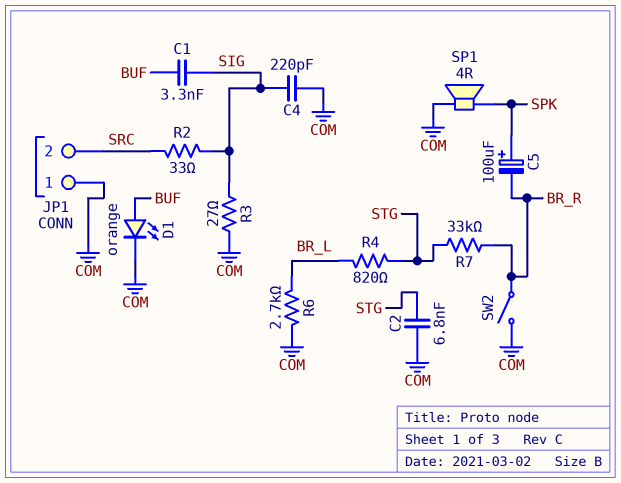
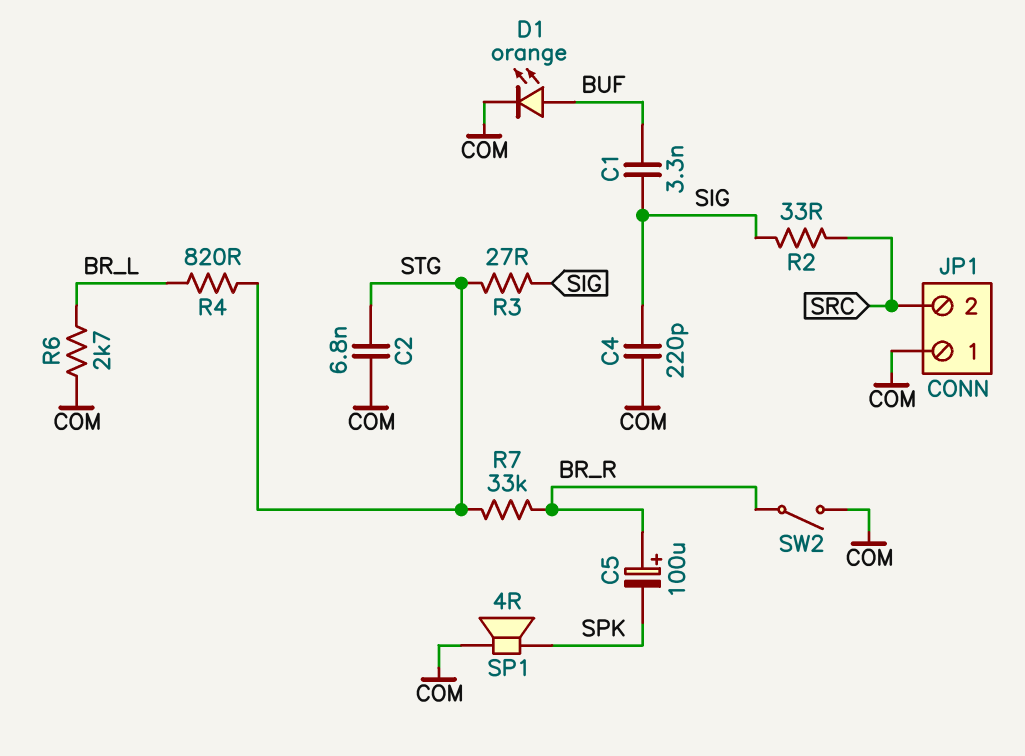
C5: 100uF (plus SPK, minus BR_R) -> 100uF (plus BR_R, minus SPK)
R3: 27 (COM, SIG) -> 27 (SIG, STG)

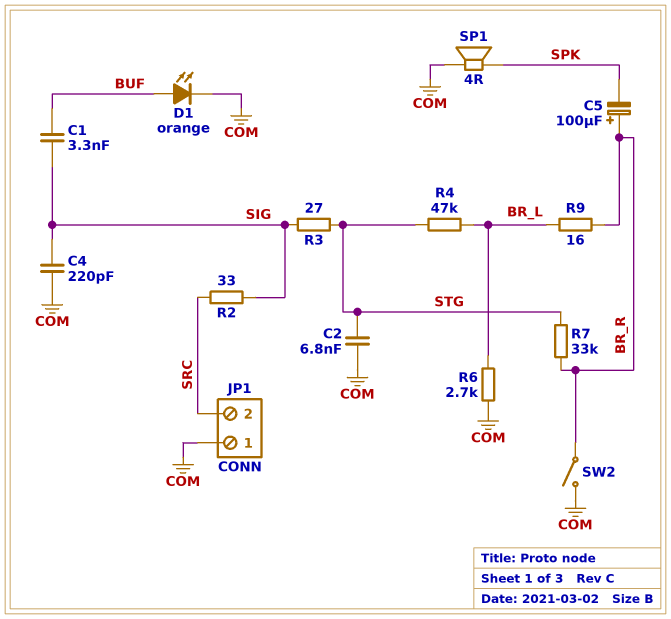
R4: 820 (BR_L, STG) -> 47k (BR_L, STG)
R9: none -> 16 (BR_L, BR_R)

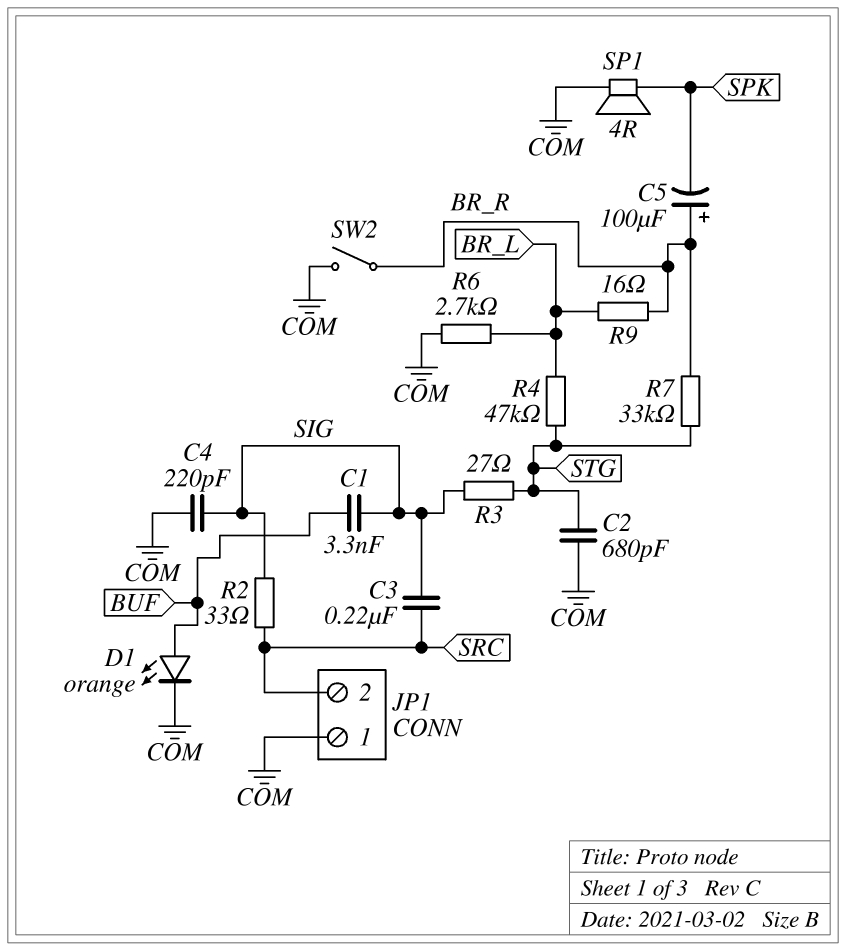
C2: 6.8nF (COM, STG) -> 680pF (COM, STG)
C3: none -> 220nF (SIG, SRC)

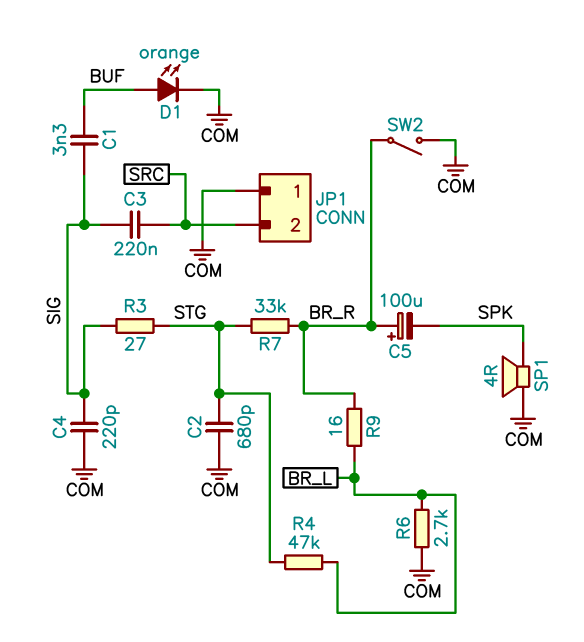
R2: 33 (SIG, SRC) -> none

